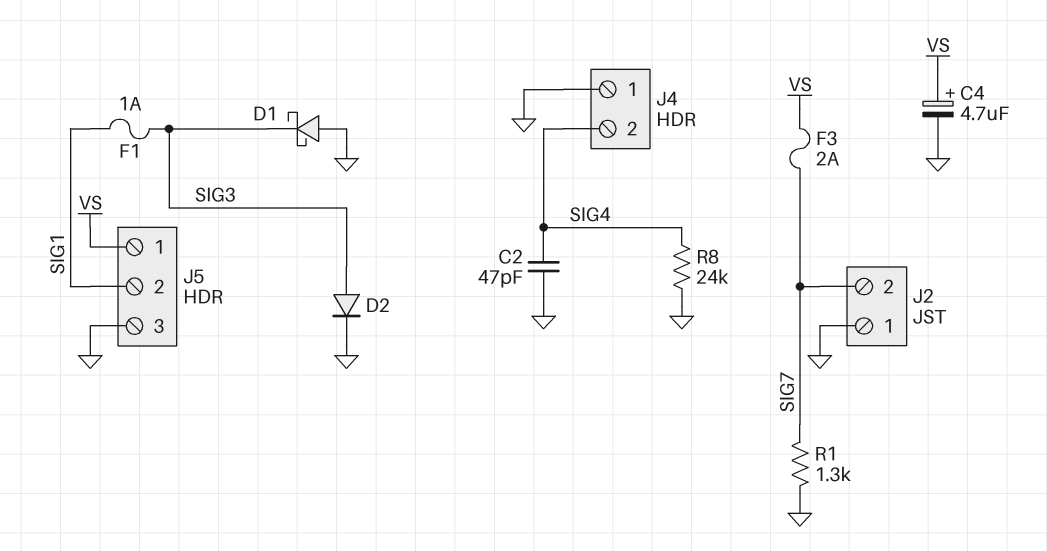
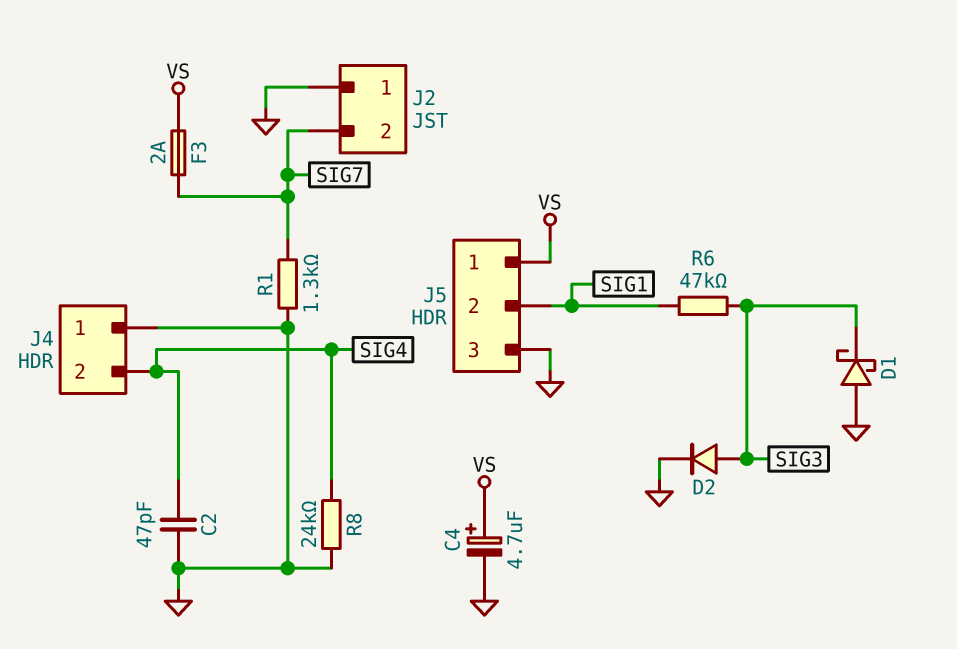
F1: 1A (SIG1, SIG3) -> none
R6: none -> 47k (SIG1, SIG3)

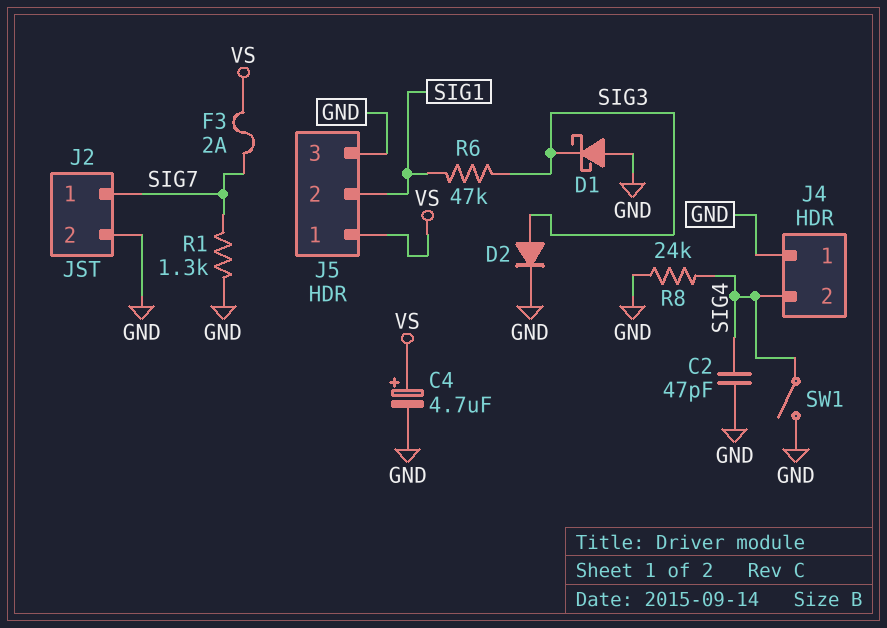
J2 pin 1: GND -> SIG7
J2 pin 2: SIG7 -> GND
SW1: none -> switch (GND, SIG4)

